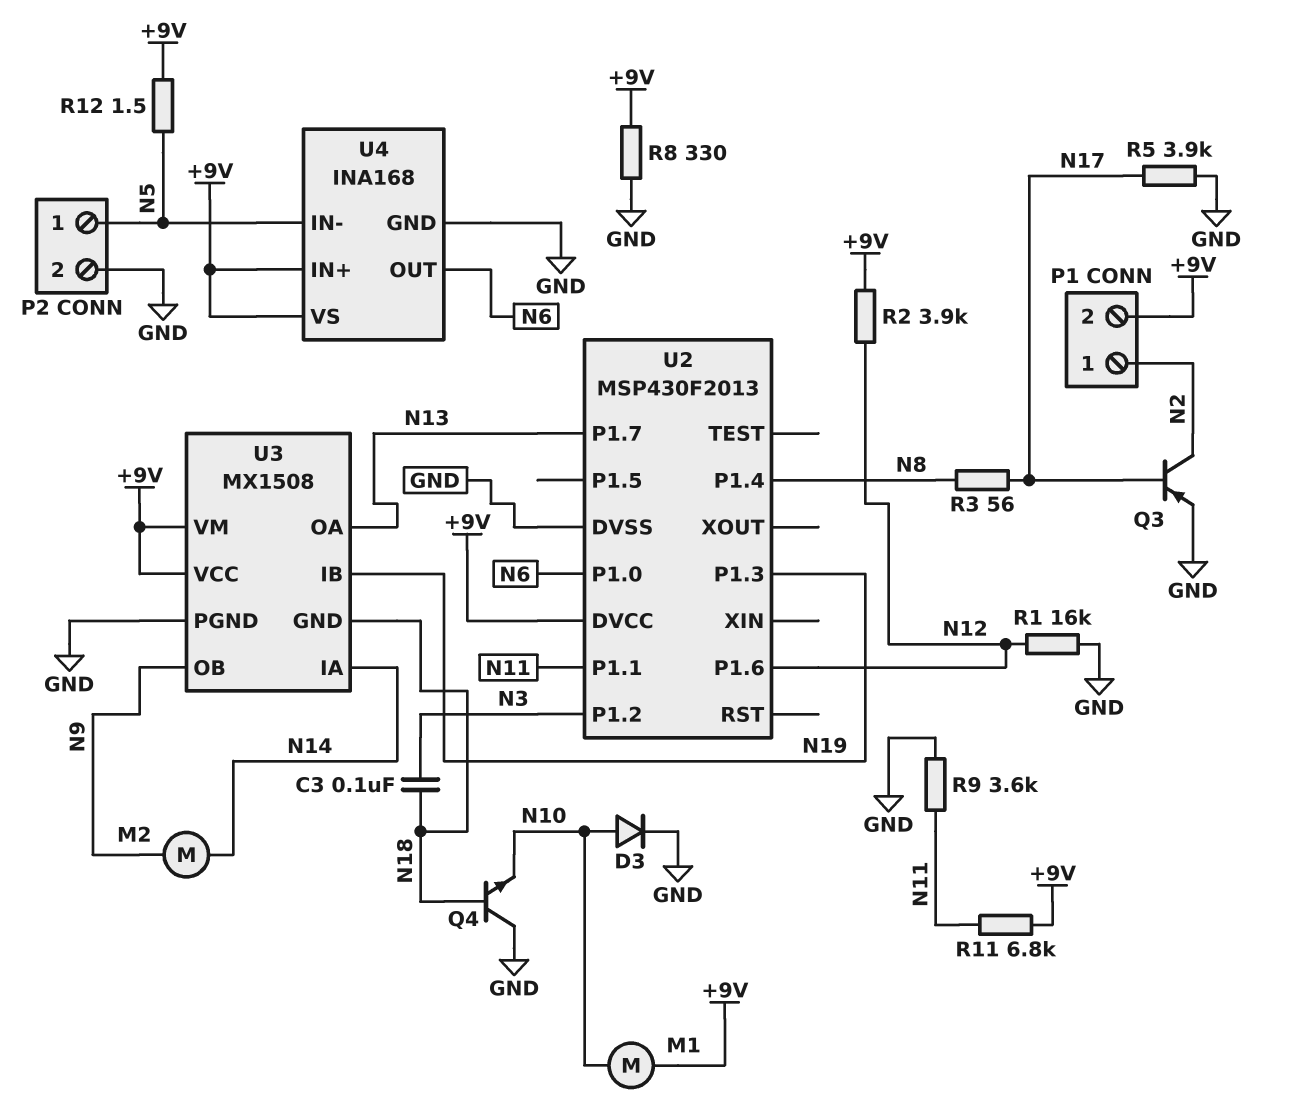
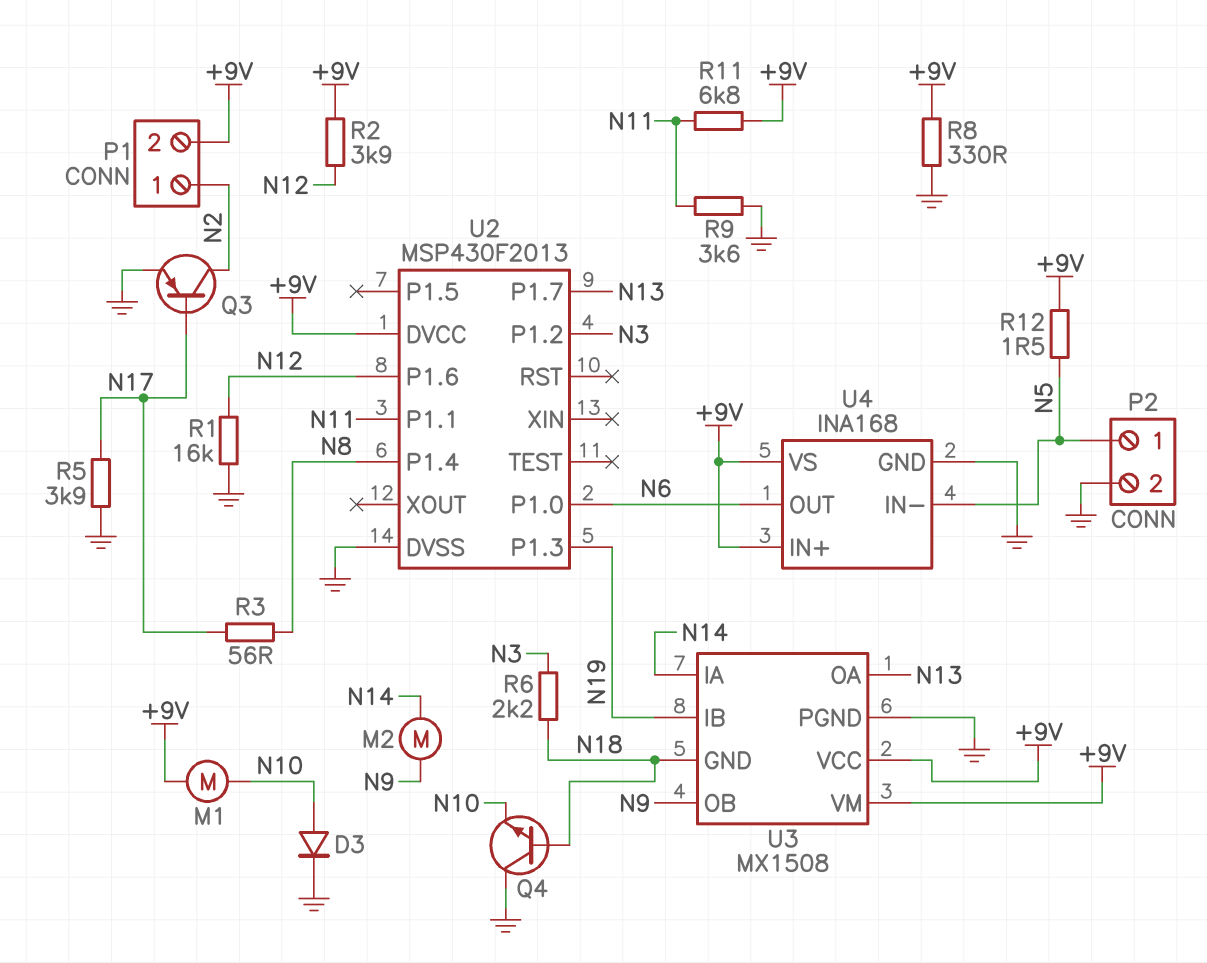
C3: 100nF (N3, N18) -> none
R6: none -> 2.2k (N3, N18)

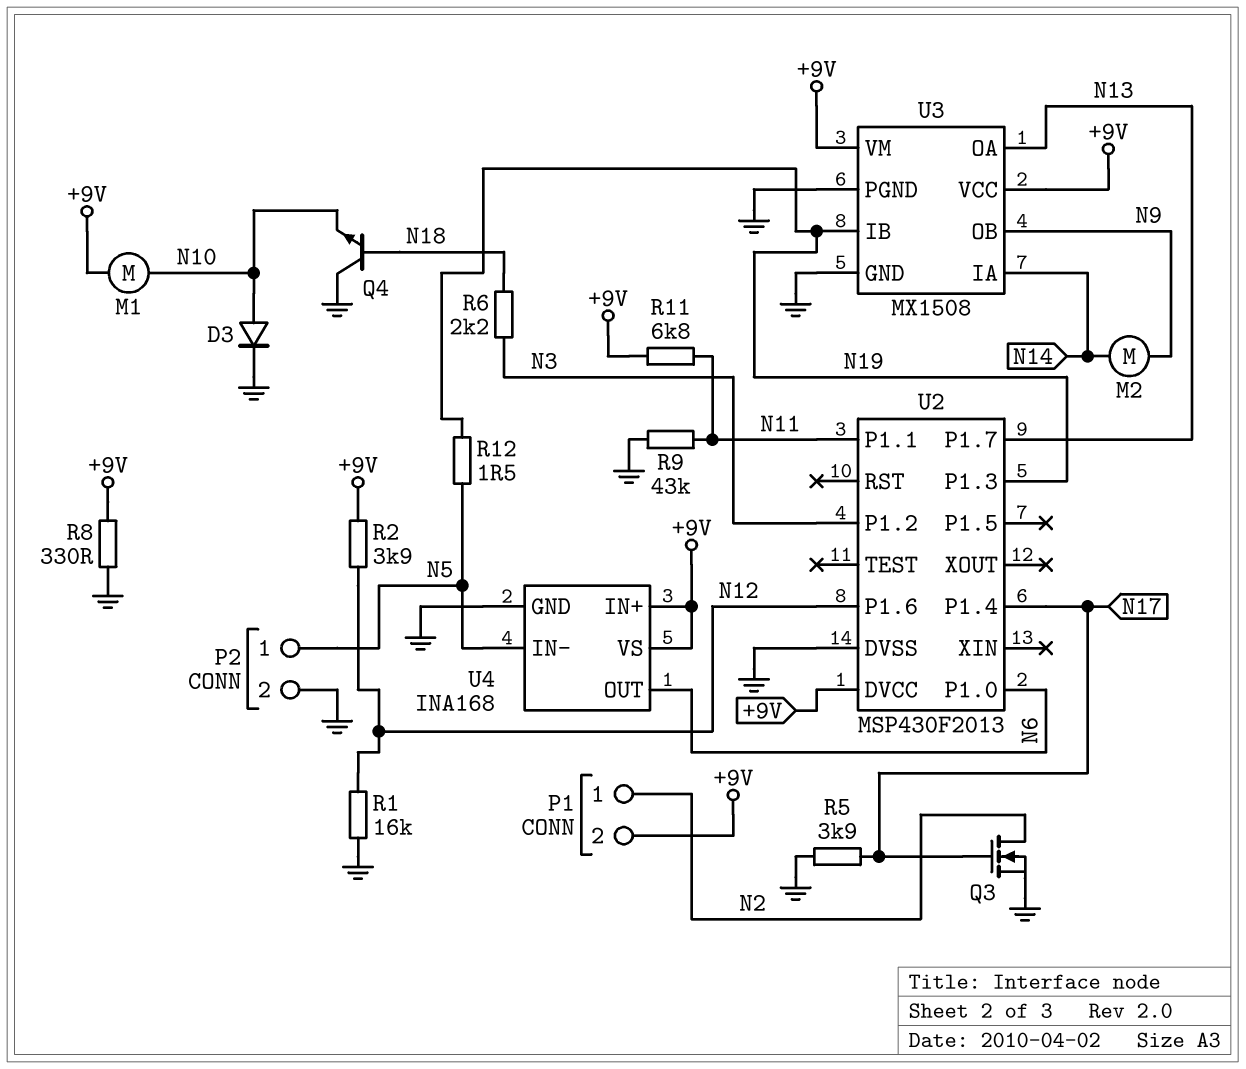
Q3: PNP (B N17, C N2, E GND) -> NMOS (G N17, D N2, S GND)
R3: 56 (N8, N17) -> none
R9: 3.6k (GND, N11) -> 43k (GND, N11)
R12: 1.5 (+9V, N5) -> 1.5 (N5, N19)
U2 pin P1.4: N8 -> N17
U3 pin GND: N18 -> GND

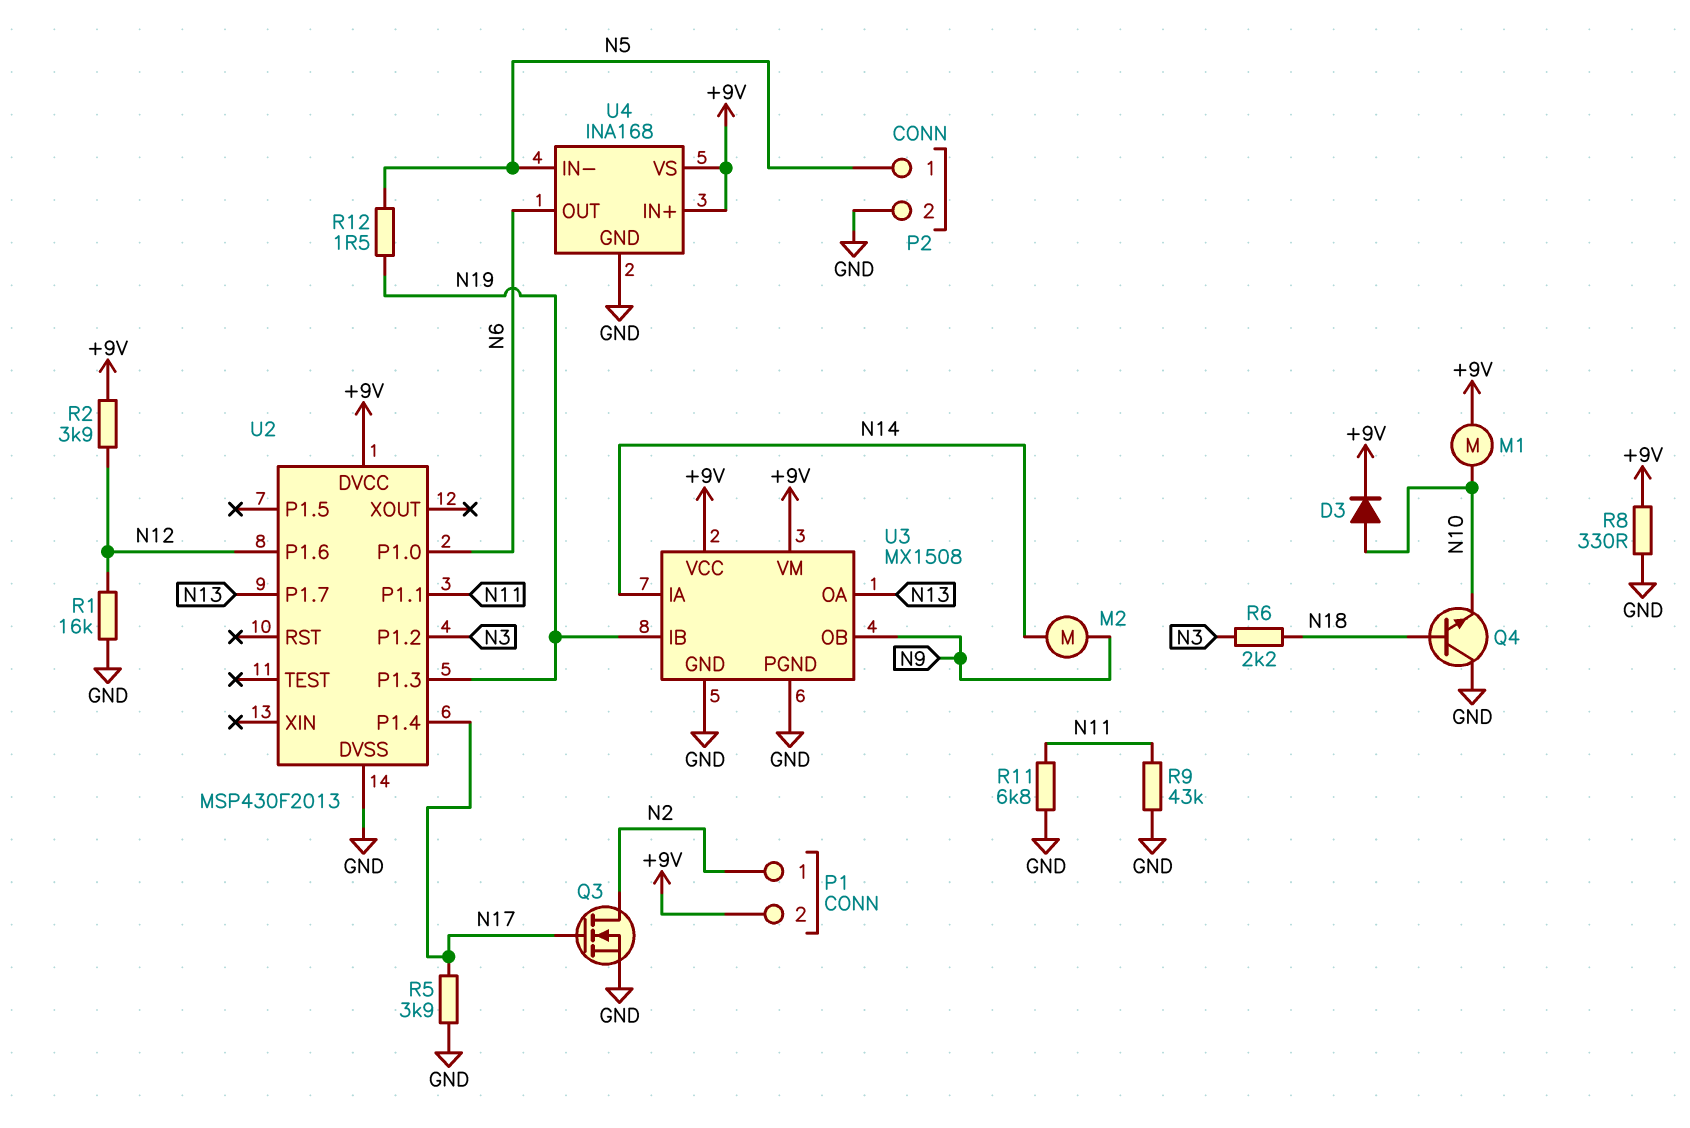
D3: diode (A N10, K GND) -> diode (A N10, K +9V)
R11: 6.8k (+9V, N11) -> 6.8k (GND, N11)

